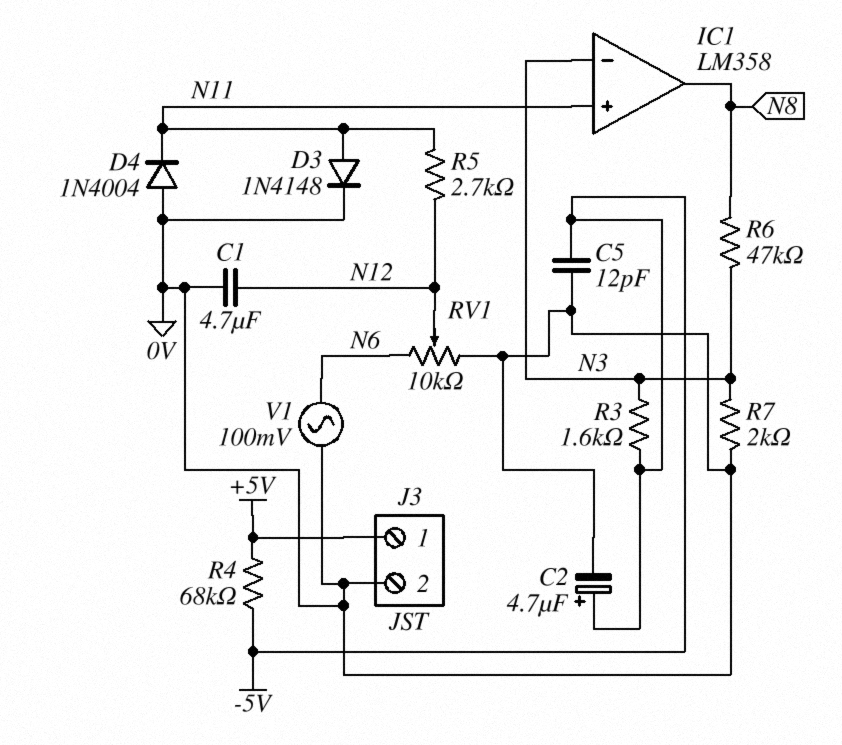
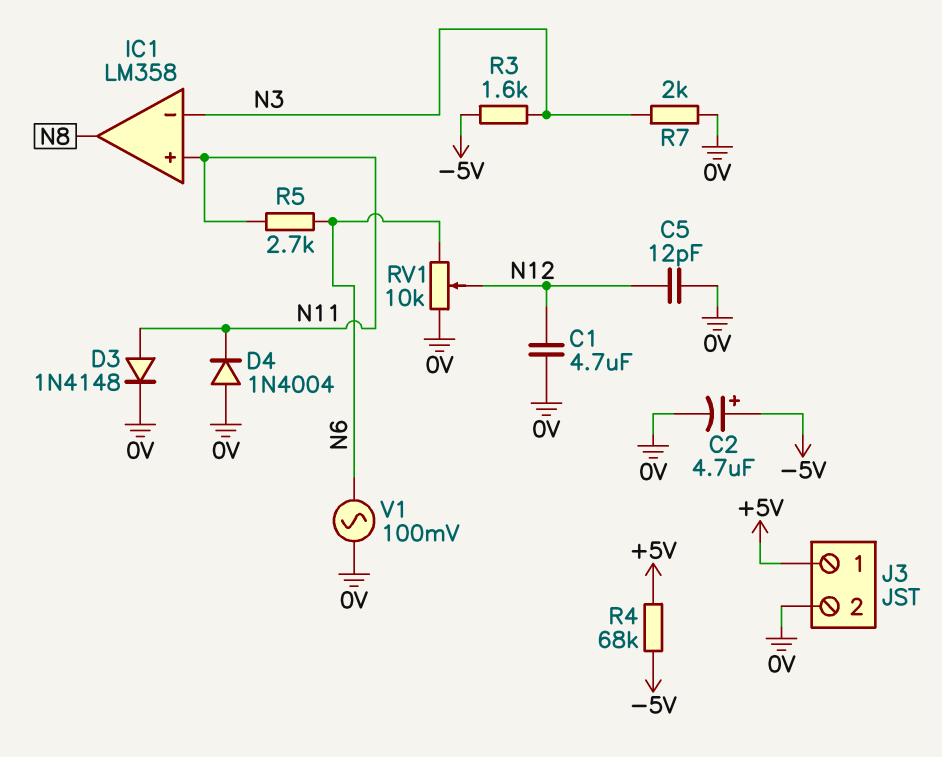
C5: 12pF (-5V, 0V) -> 12pF (0V, N12)
R5: 2.7k (N11, N12) -> 2.7k (N6, N11)
R6: 47k (N3, N8) -> none

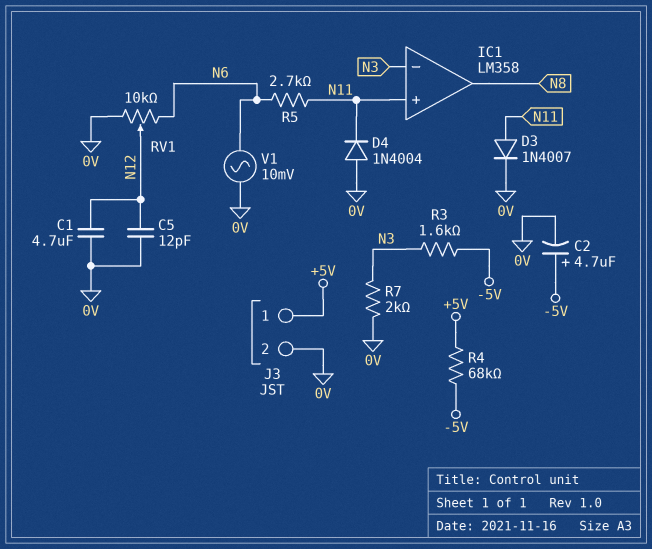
D3: diode 1N4148 (A N11, K 0V) -> diode 1N4007 (A N11, K 0V)
V1: AC 100mV (0V, N6) -> AC 10mV (0V, N6)

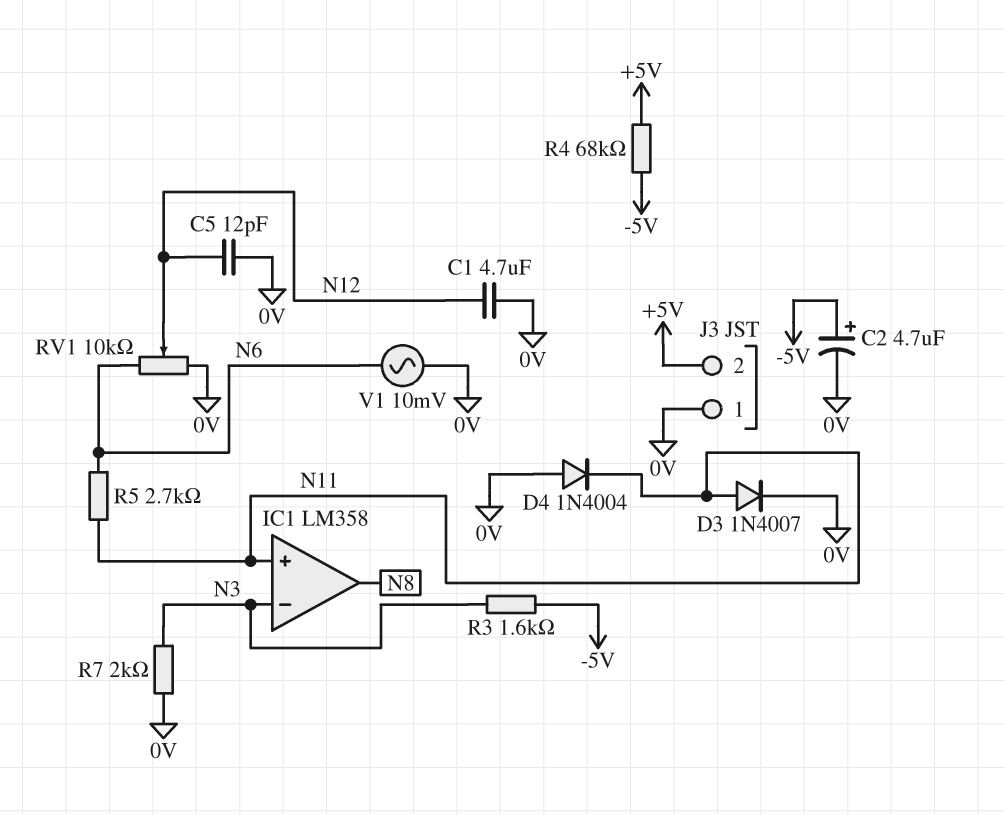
J3 pin 1: +5V -> 0V
J3 pin 2: 0V -> +5V

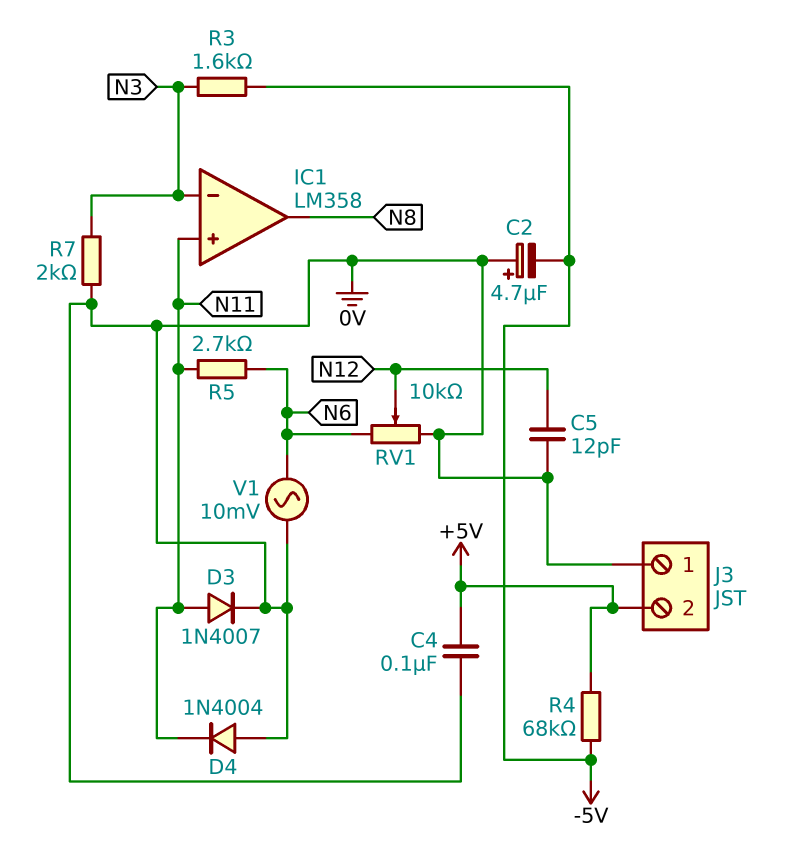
C1: 4.7uF (0V, N12) -> none
C2: 4.7uF (plus -5V, minus 0V) -> 4.7uF (plus 0V, minus -5V)
C4: none -> 100nF (+5V, 0V)

